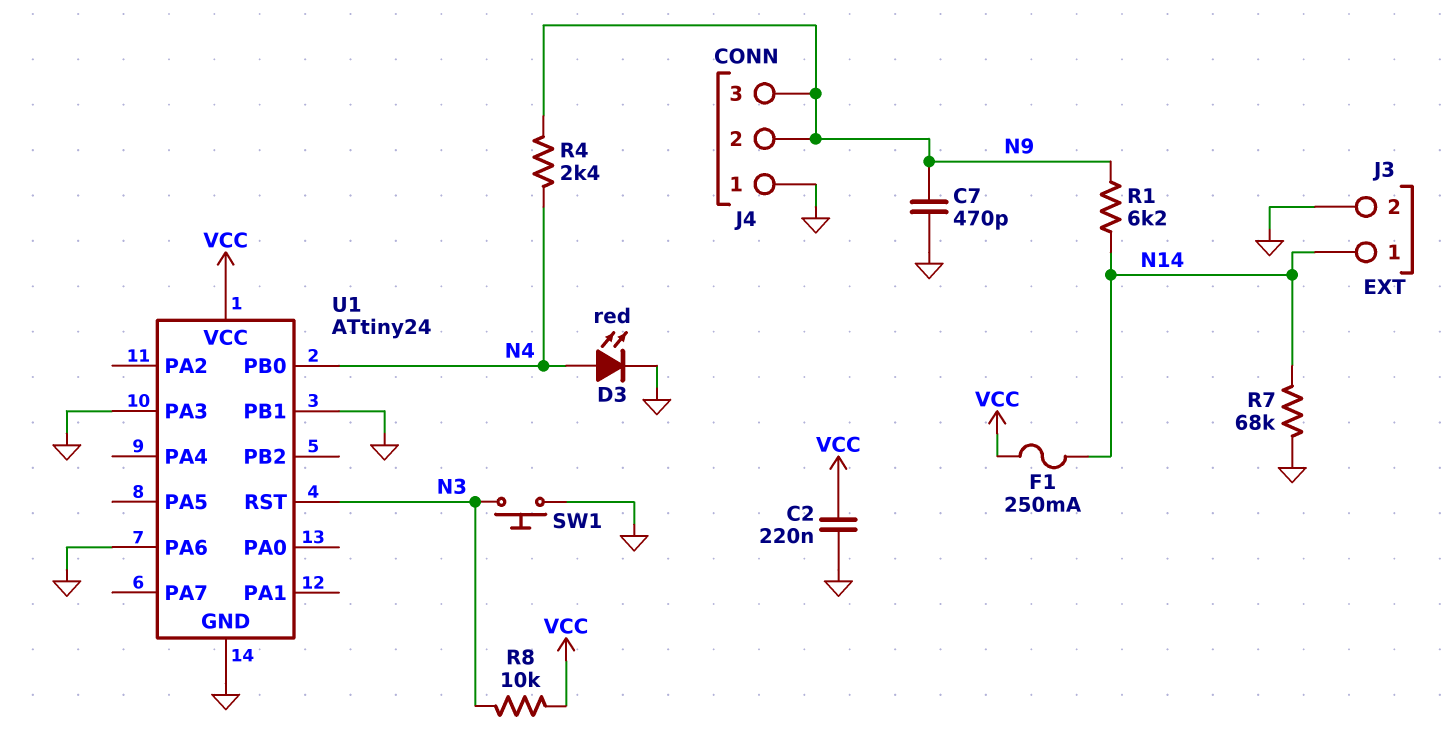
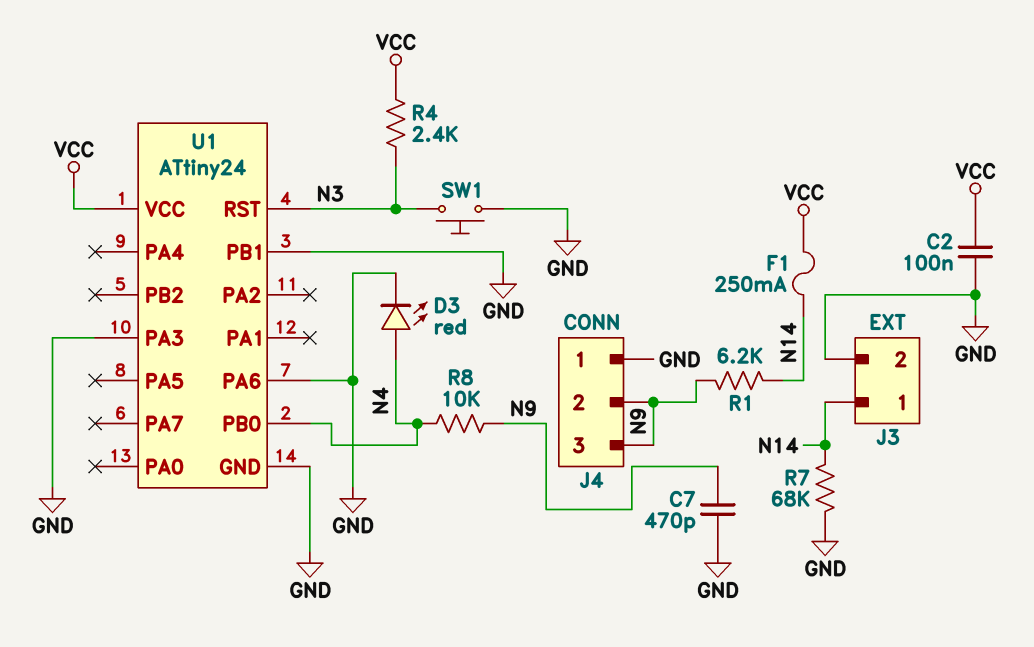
C2: 220nF (GND, VCC) -> 100nF (GND, VCC)
R4: 2.4k (N4, N9) -> 2.4k (N3, VCC)
R8: 10k (N3, VCC) -> 10k (N4, N9)

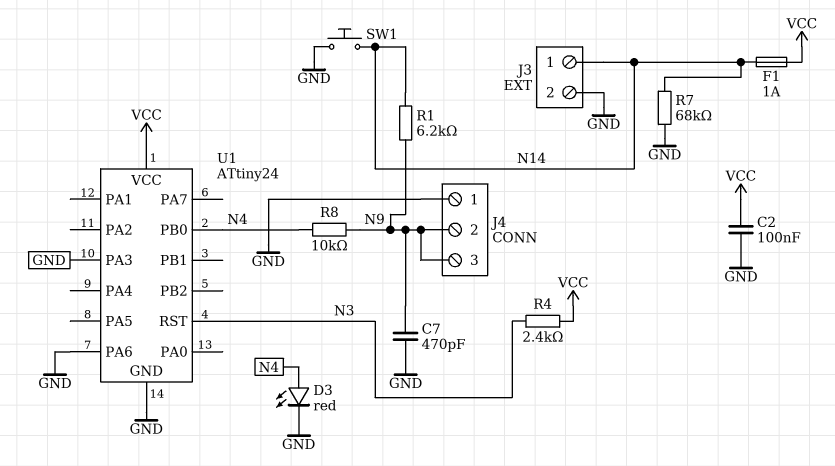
F1: 250mA (N14, VCC) -> 1A (N14, VCC)
SW1: button (GND, N3) -> button (GND, N14)
U1 pin PB1: GND -> none

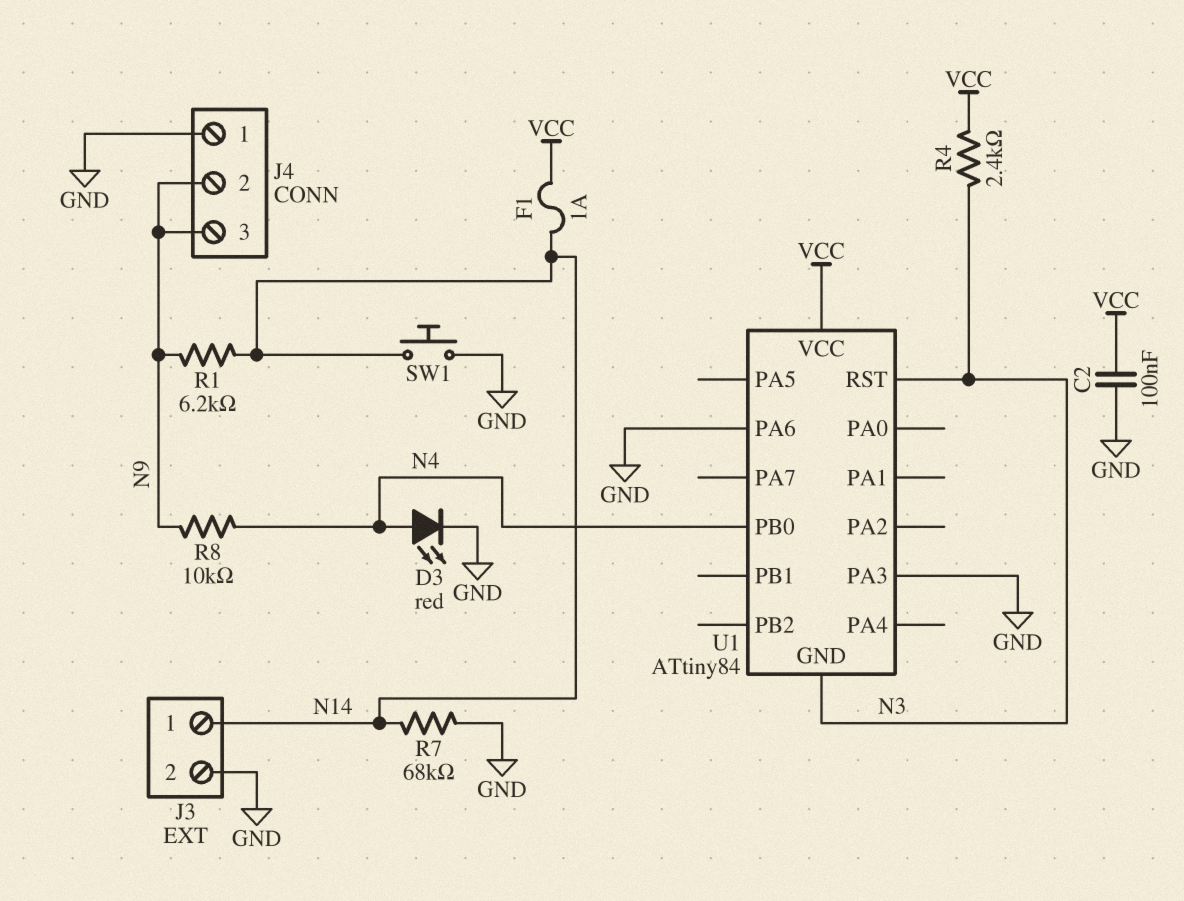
C7: 470pF (GND, N9) -> none
U1: ATtiny24 -> ATtiny84
U1 pin GND: GND -> N3

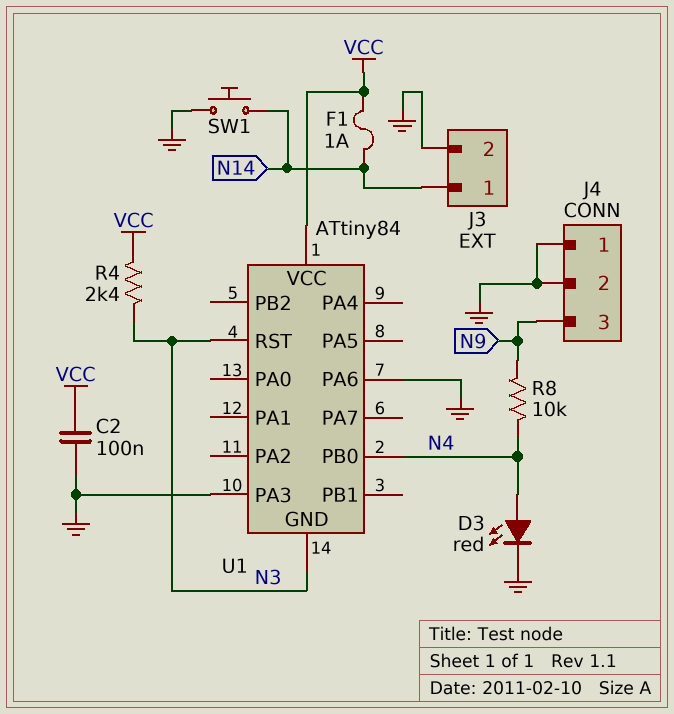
J4 pin 2: N9 -> GND
R1: 6.2k (N9, N14) -> none
R7: 68k (GND, N14) -> none

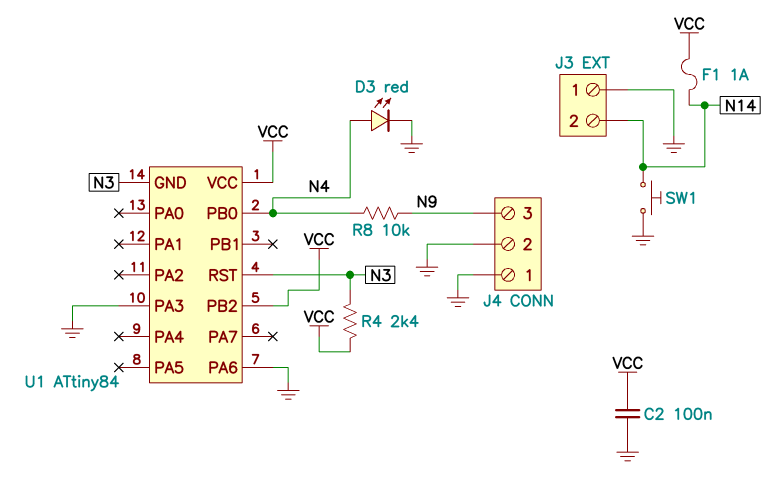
J3 pin 1: N14 -> GND
J3 pin 2: GND -> N14
U1 pin PB2: none -> VCC

